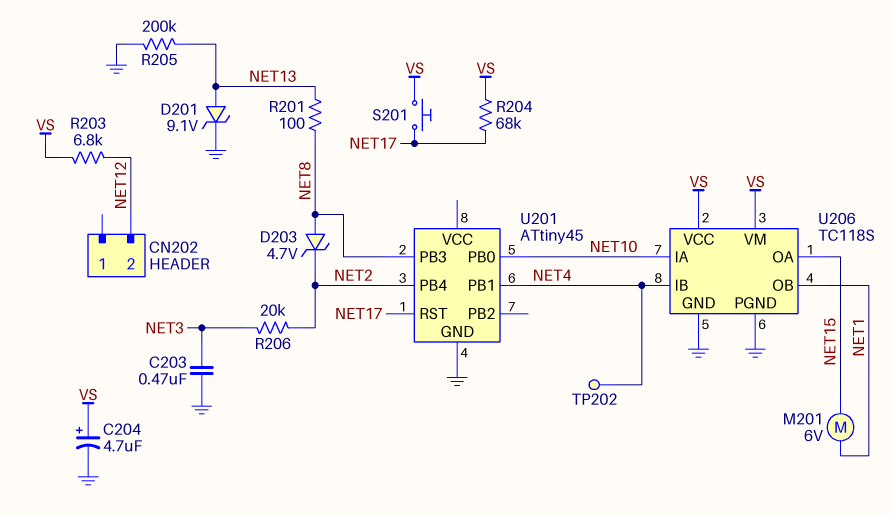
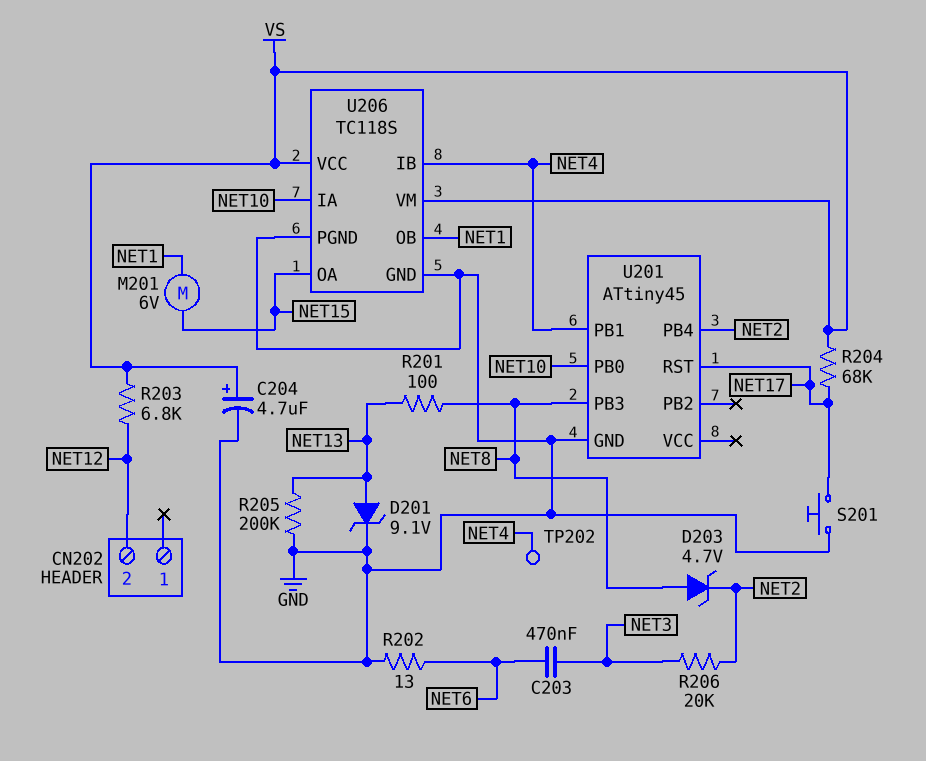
C203: 470nF (GND, NET3) -> 470nF (NET3, NET6)
R202: none -> 13 (GND, NET6)
S201: button (NET17, VS) -> button (GND, NET17)

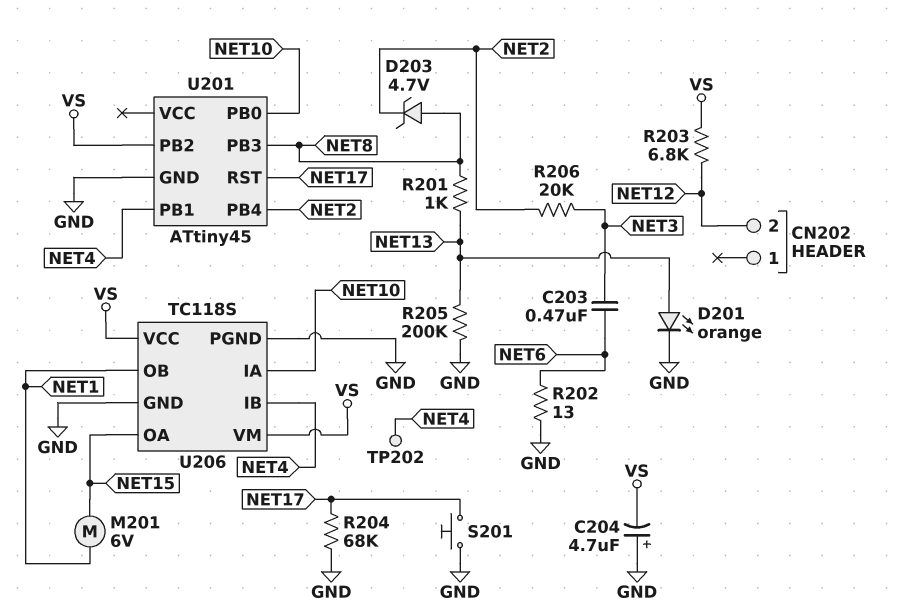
C204: 4.7uF (plus VS, minus GND) -> 4.7uF (plus GND, minus VS)
D201: zener 9.1V (A NET13, K GND) -> LED orange (A NET13, K GND)
R201: 100 (NET8, NET13) -> 1k (NET8, NET13)
R204: 68k (NET17, VS) -> 68k (GND, NET17)
U201 pin PB2: none -> VS

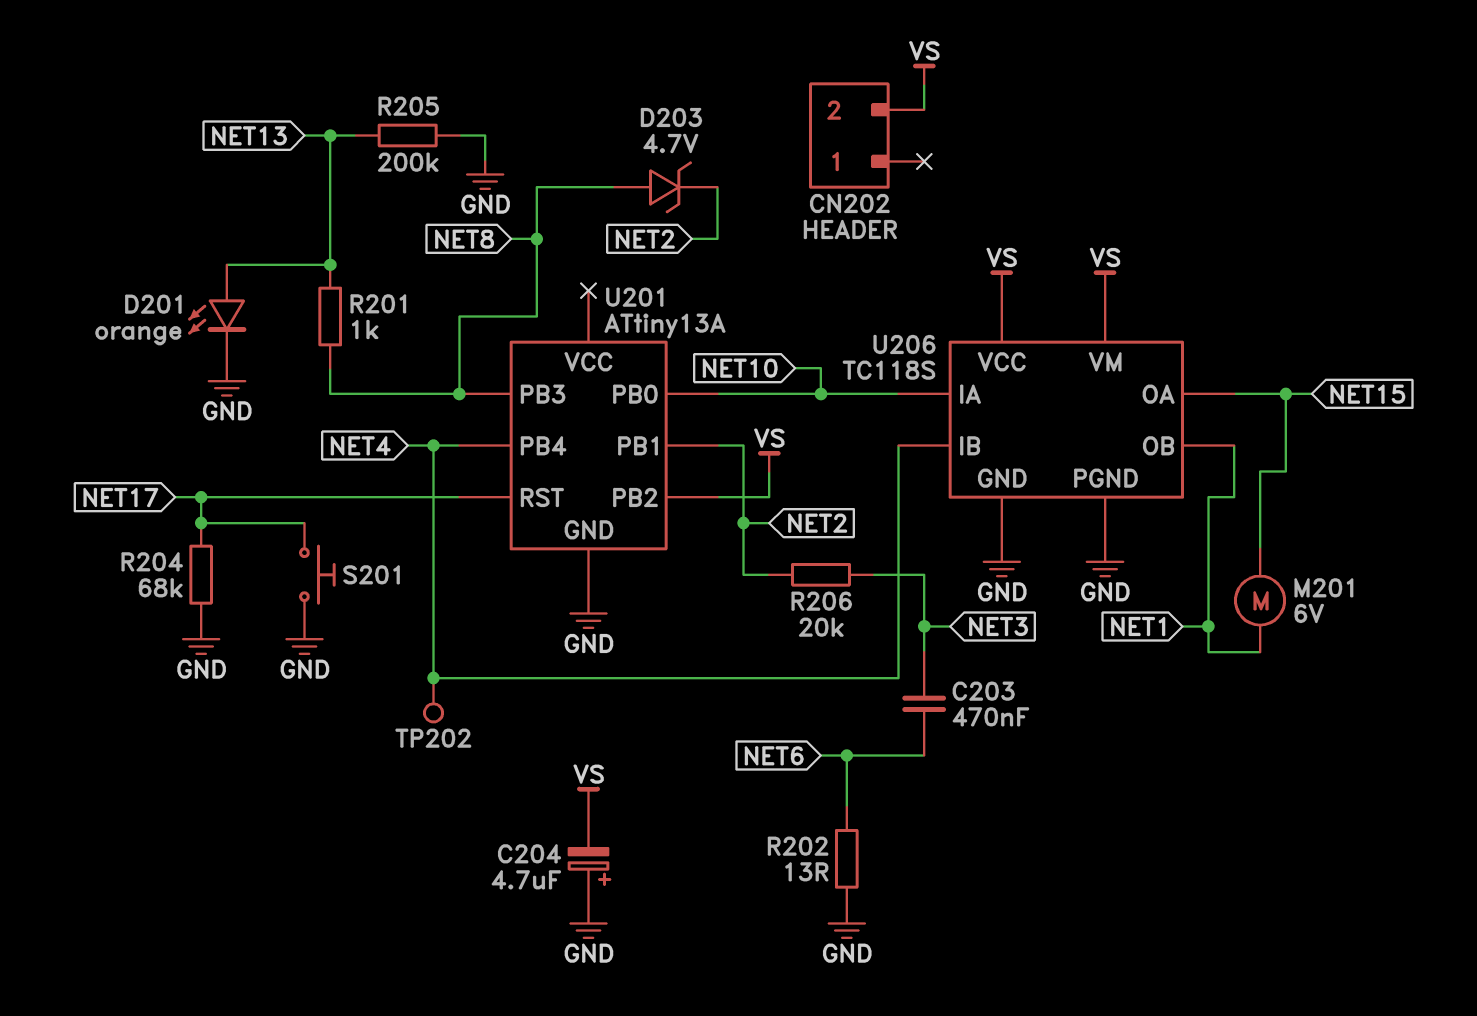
CN202 pin 2: NET12 -> VS
R203: 6.8k (NET12, VS) -> none
U201: ATtiny45 -> ATtiny13A
U201 pin PB1: NET4 -> NET2
U201 pin PB4: NET2 -> NET4

